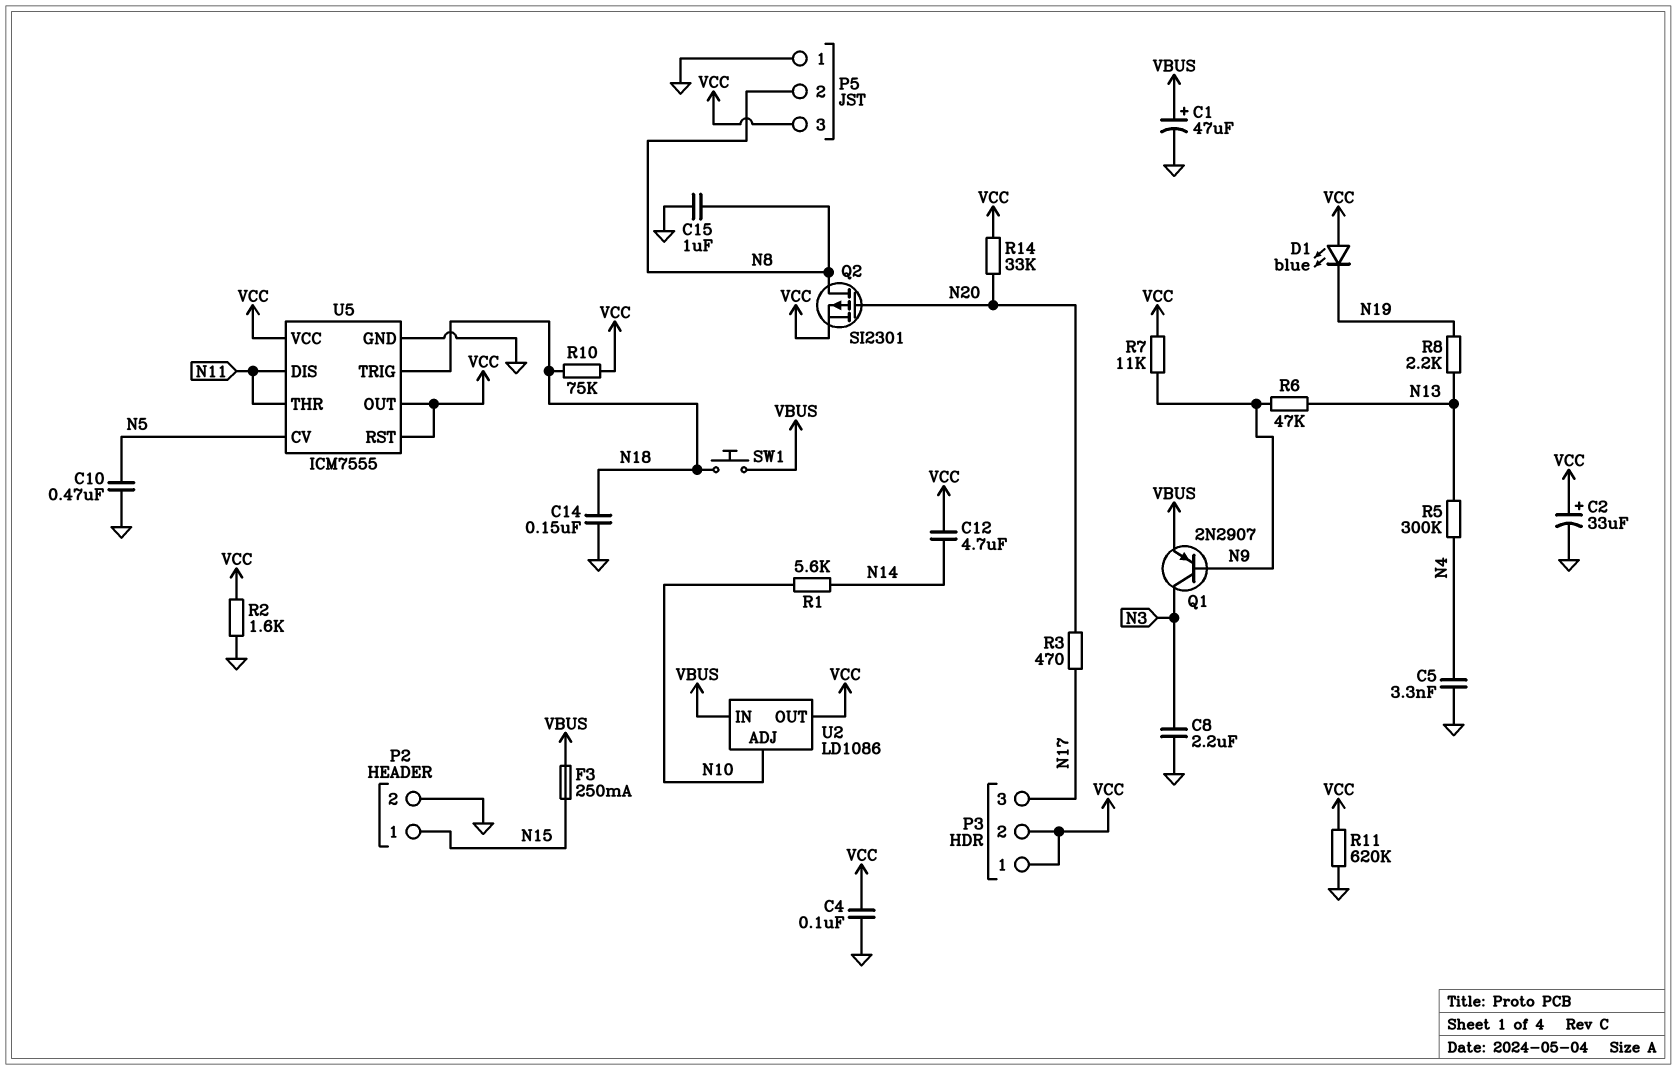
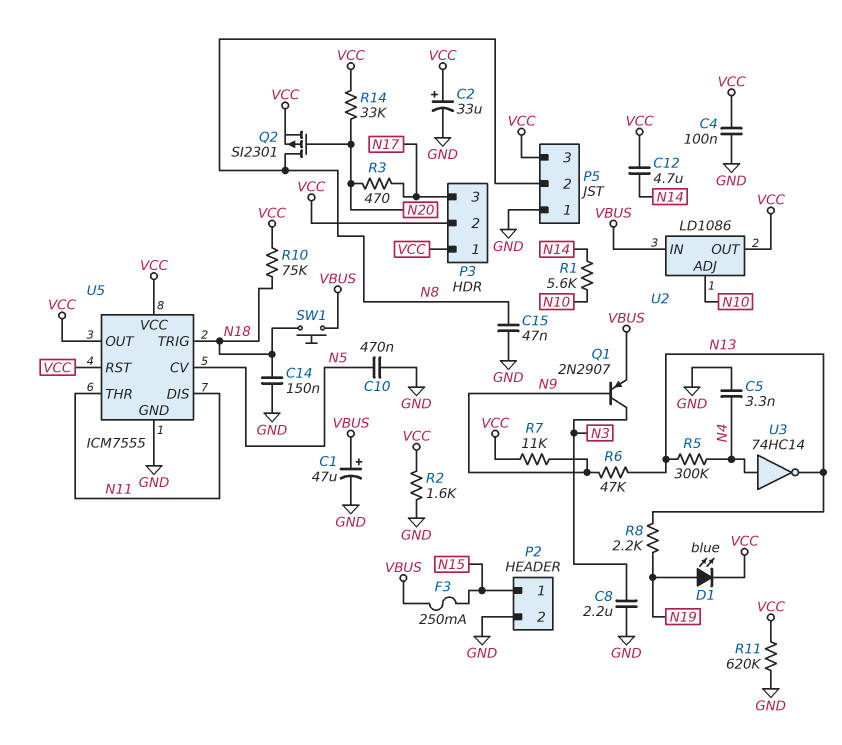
C15: 1uF (GND, N8) -> 47nF (GND, N8)
D1: LED blue (A VCC, K N19) -> LED blue (A N19, K VCC)
U3: none -> NOT 74HC14 (in N4, out N13)

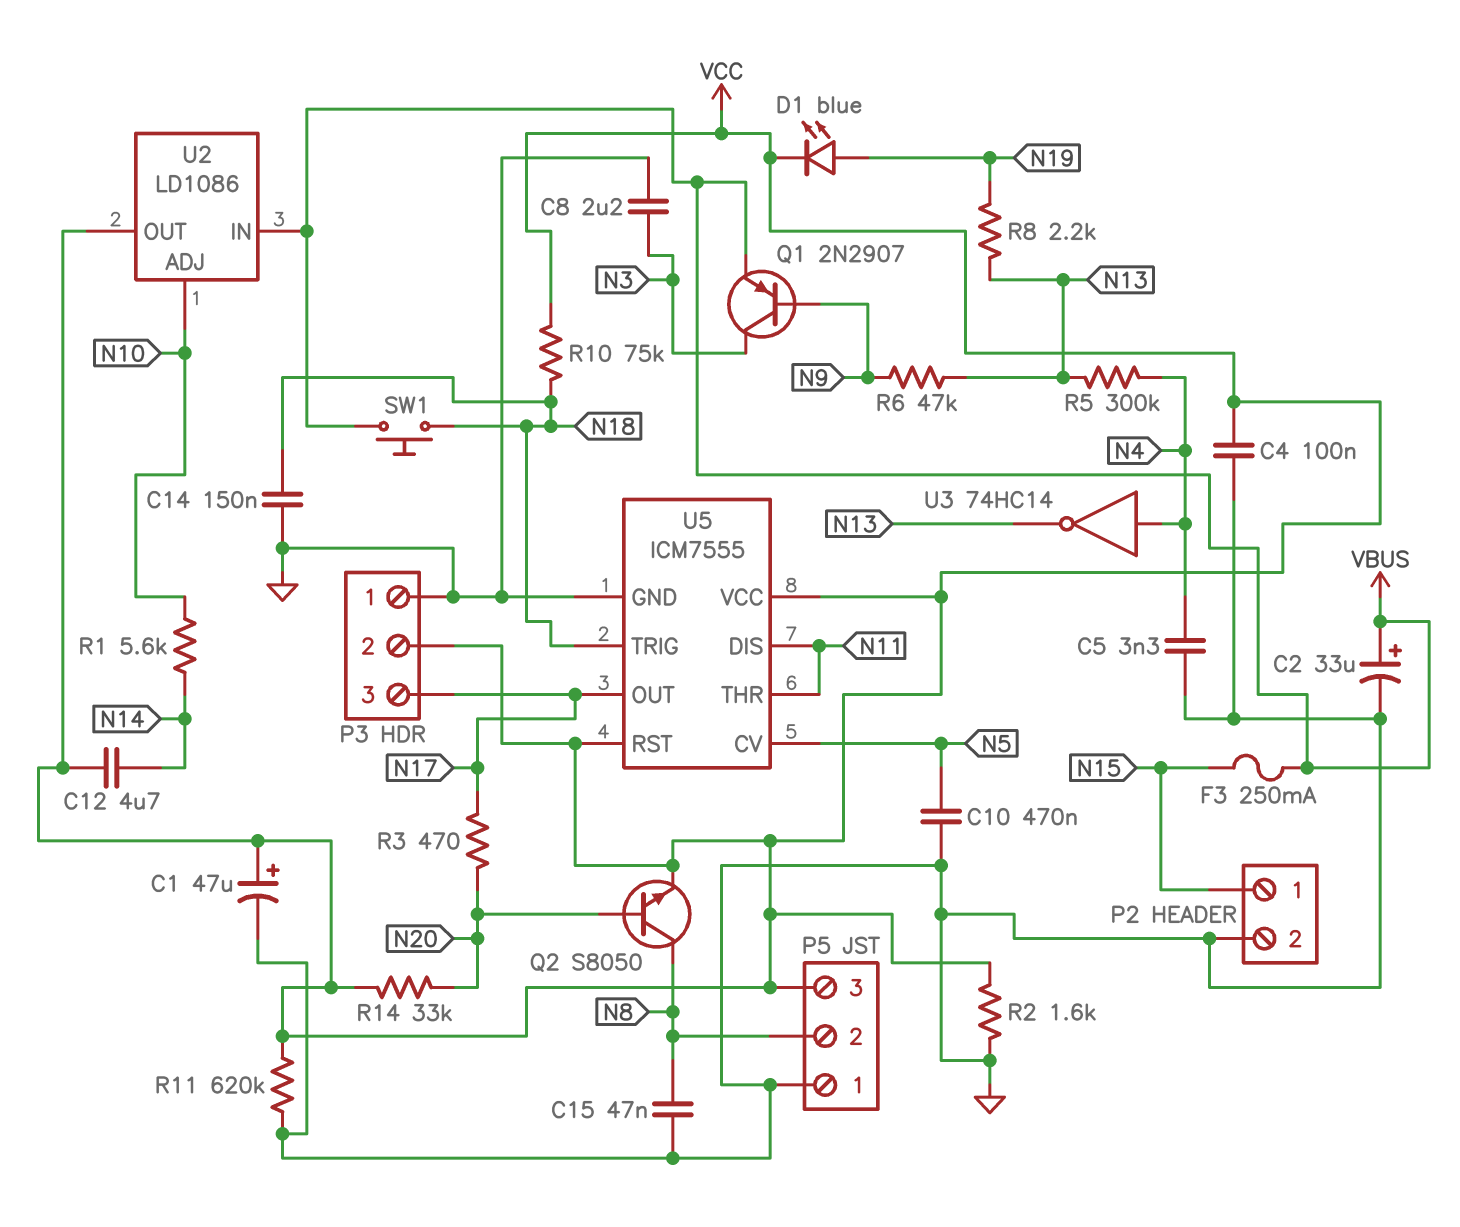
C1: 47uF (plus VBUS, minus GND) -> 47uF (plus VCC, minus GND)
C2: 33uF (plus VCC, minus GND) -> 33uF (plus VBUS, minus GND)
P3 pin 1: VCC -> GND
Q2: PMOS SI2301 (G N20, D N8, S VCC) -> NPN S8050 (B N20, C N8, E VCC)
R7: 11k (N9, VCC) -> none
U5 pin OUT: VCC -> N17

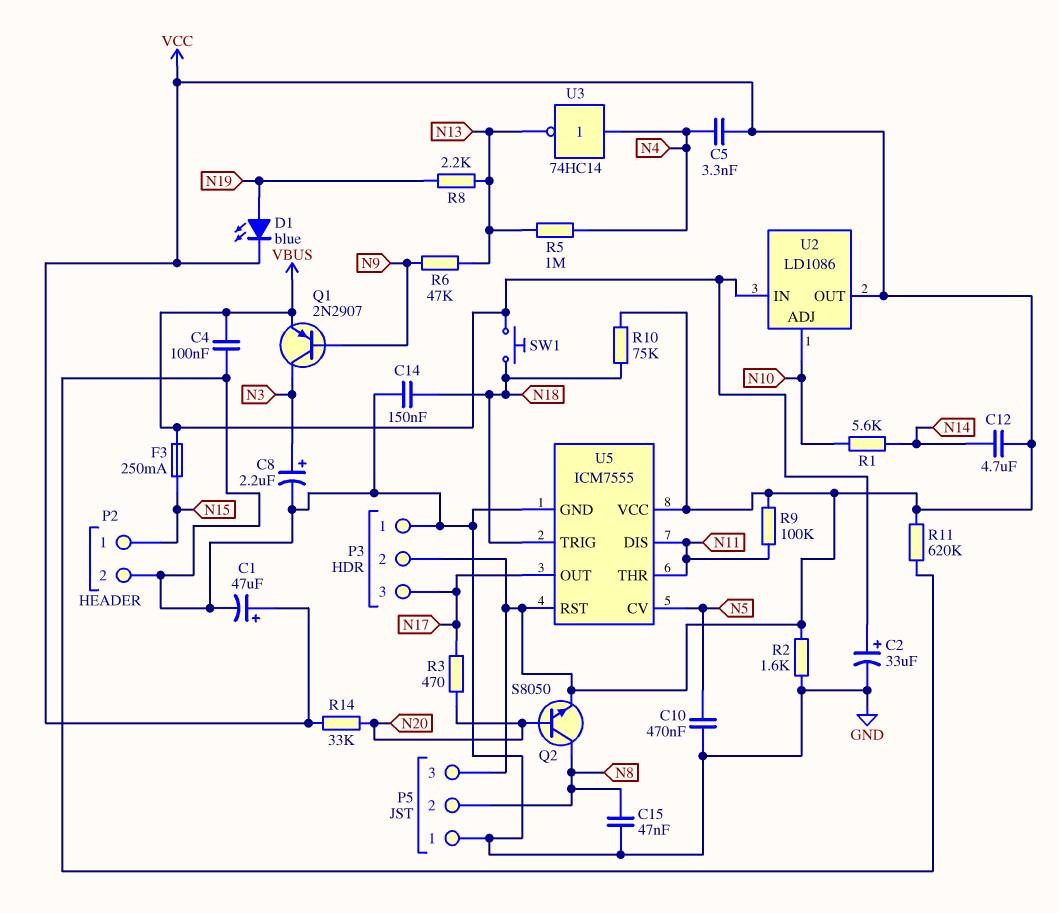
C4: 100nF (GND, VCC) -> 100nF (GND, VBUS)
C5: 3.3nF (GND, N4) -> 3.3nF (N4, VCC)
C8: 2.2uF (GND, N3) -> 2.2uF (plus N3, minus GND)
R5: 300k (N4, N13) -> 1M (N4, N13)
R9: none -> 100k (N11, VCC)

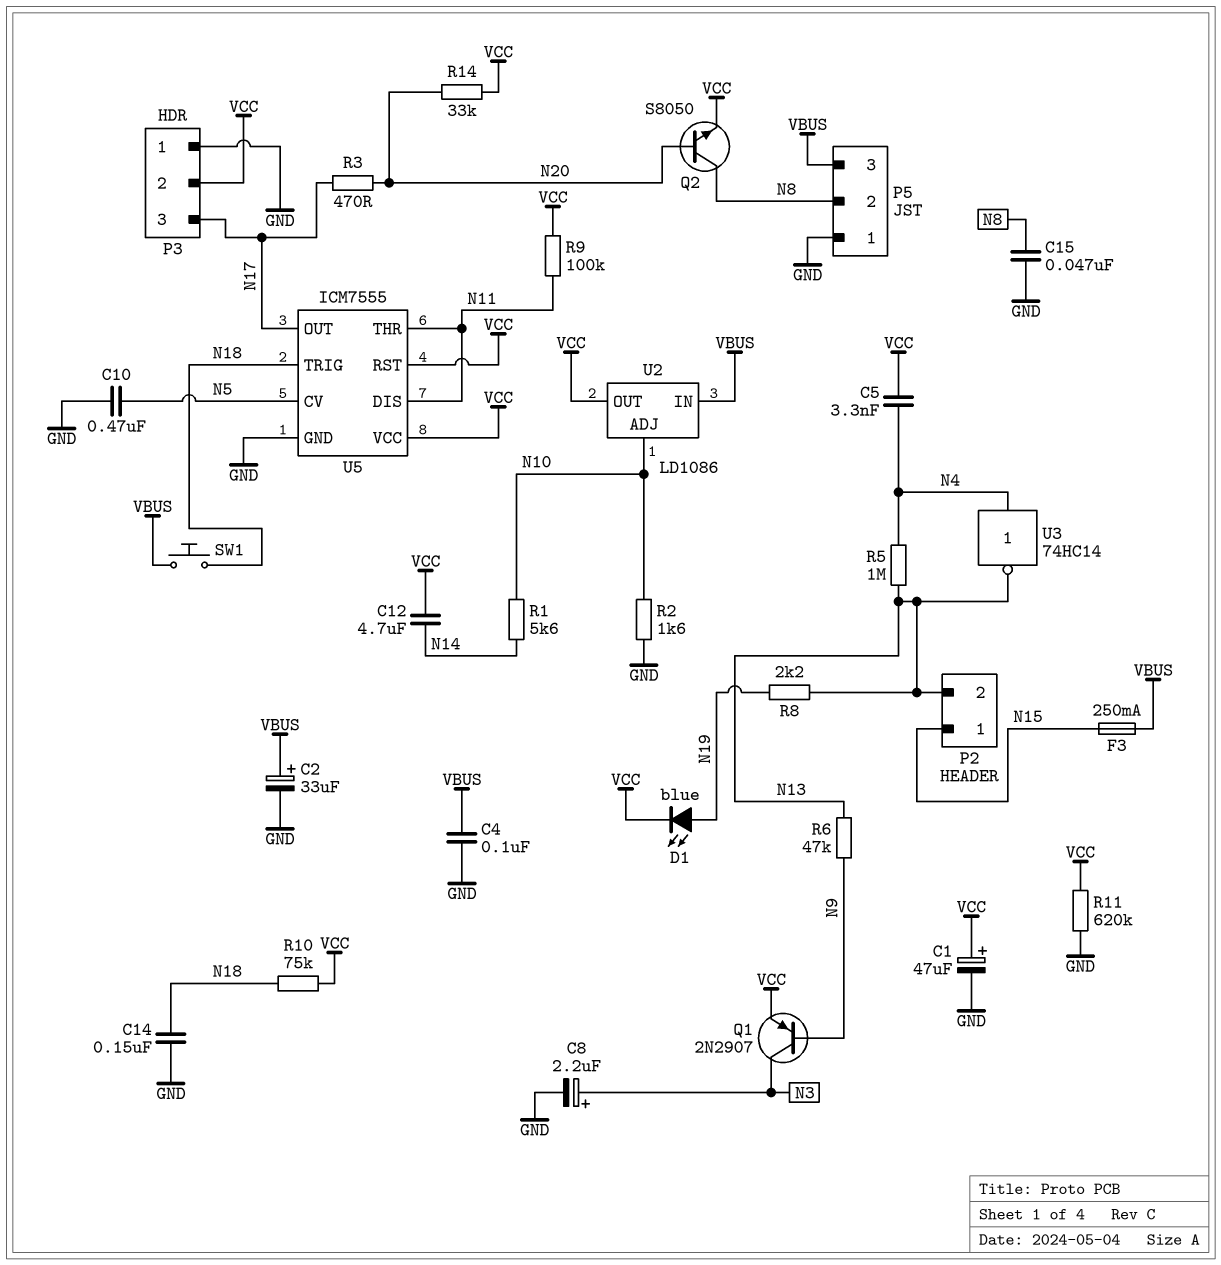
P2 pin 2: GND -> N13
P5 pin 3: VCC -> VBUS
Q1: PNP 2N2907 (B N9, C N3, E VBUS) -> PNP 2N2907 (B N9, C N3, E VCC)
R2: 1.6k (GND, VCC) -> 1.6k (GND, N10)

